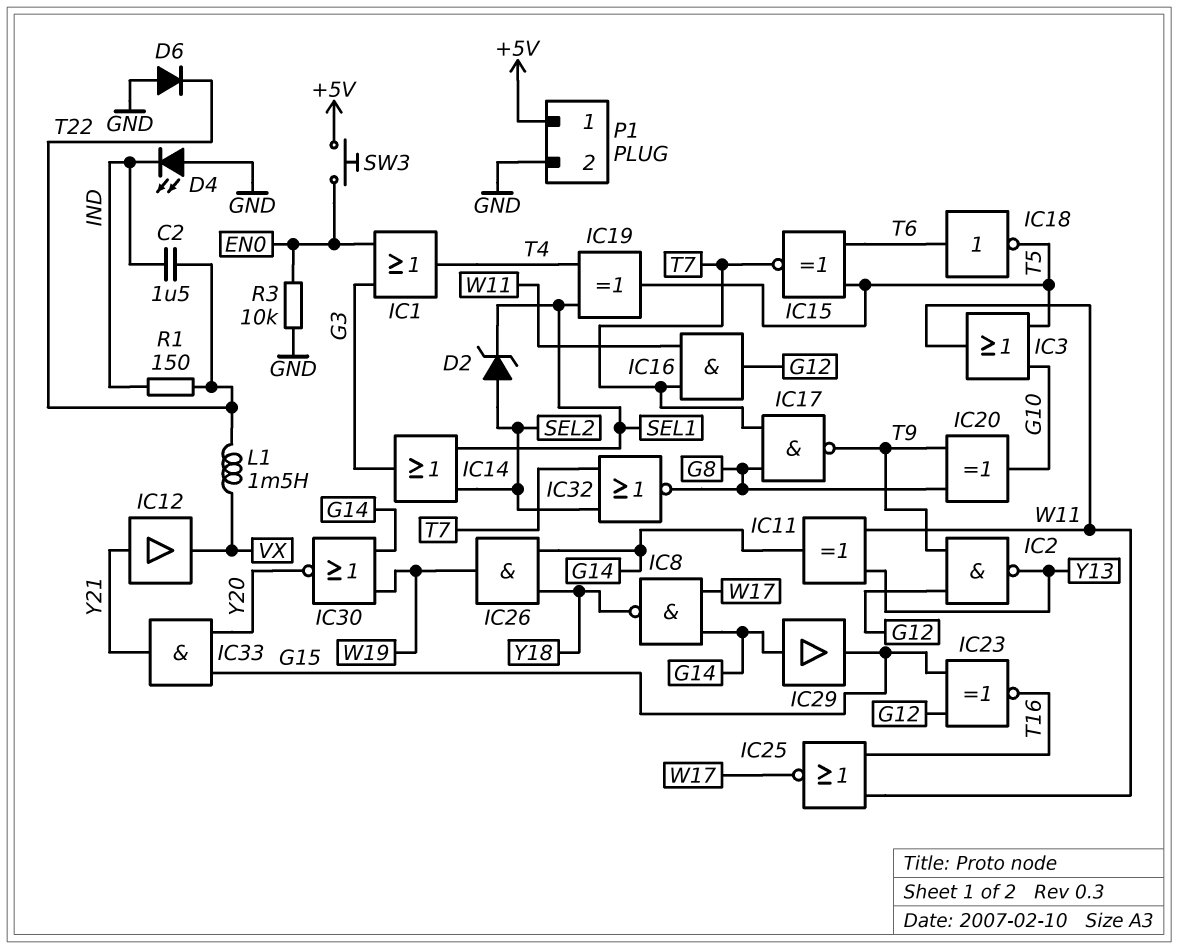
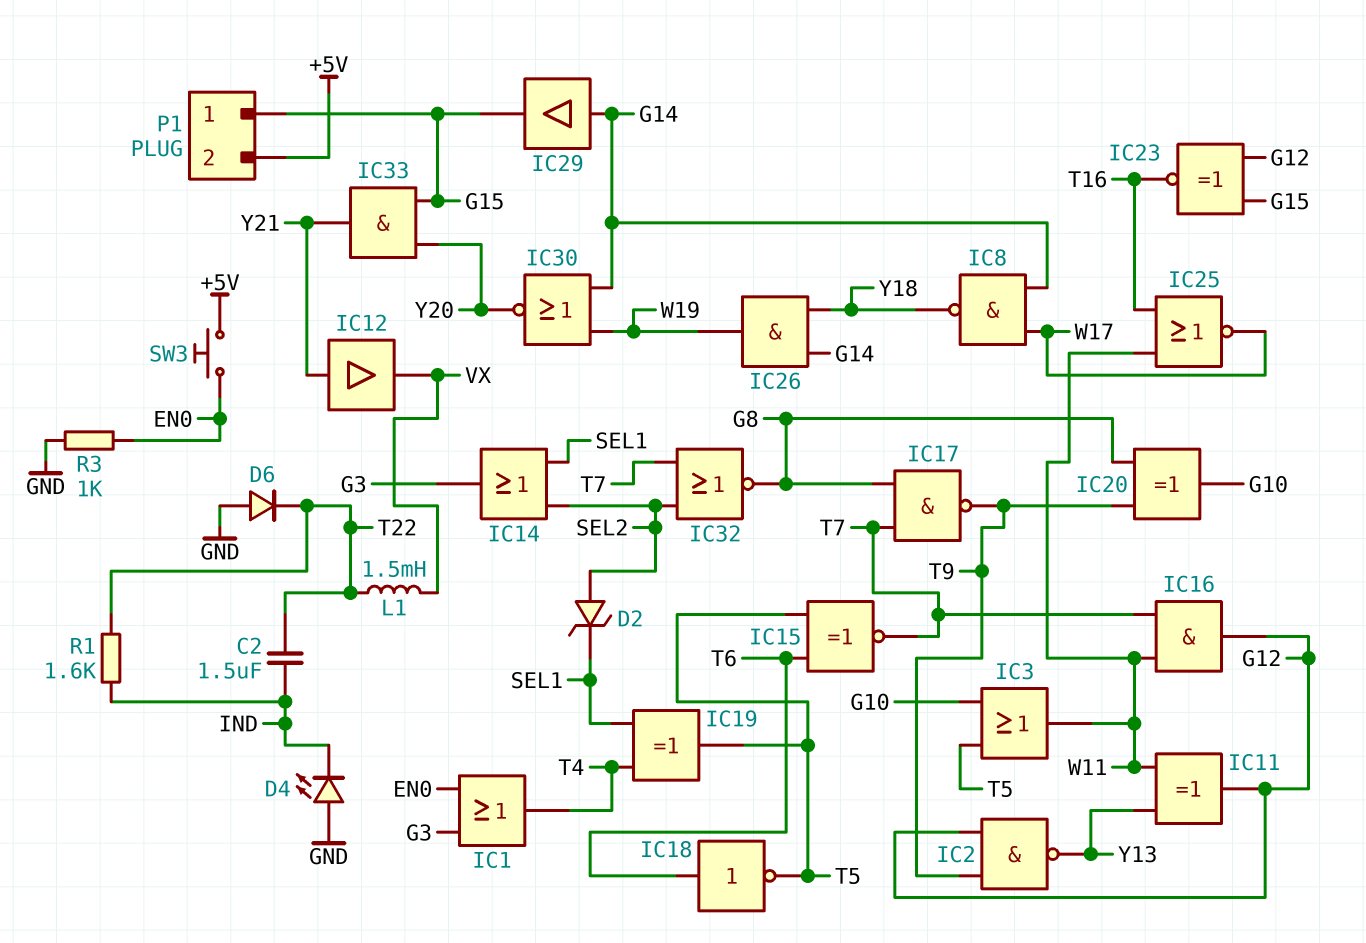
IC11: XOR (in W11, in Y13, out G14) -> XOR (in W11, in Y13, out G12)
P1 pin 1: +5V -> G15
P1 pin 2: GND -> +5V
R1: 150 (IND, T22) -> 1.6k (IND, T22)
R3: 10k (EN0, GND) -> 1k (EN0, GND)

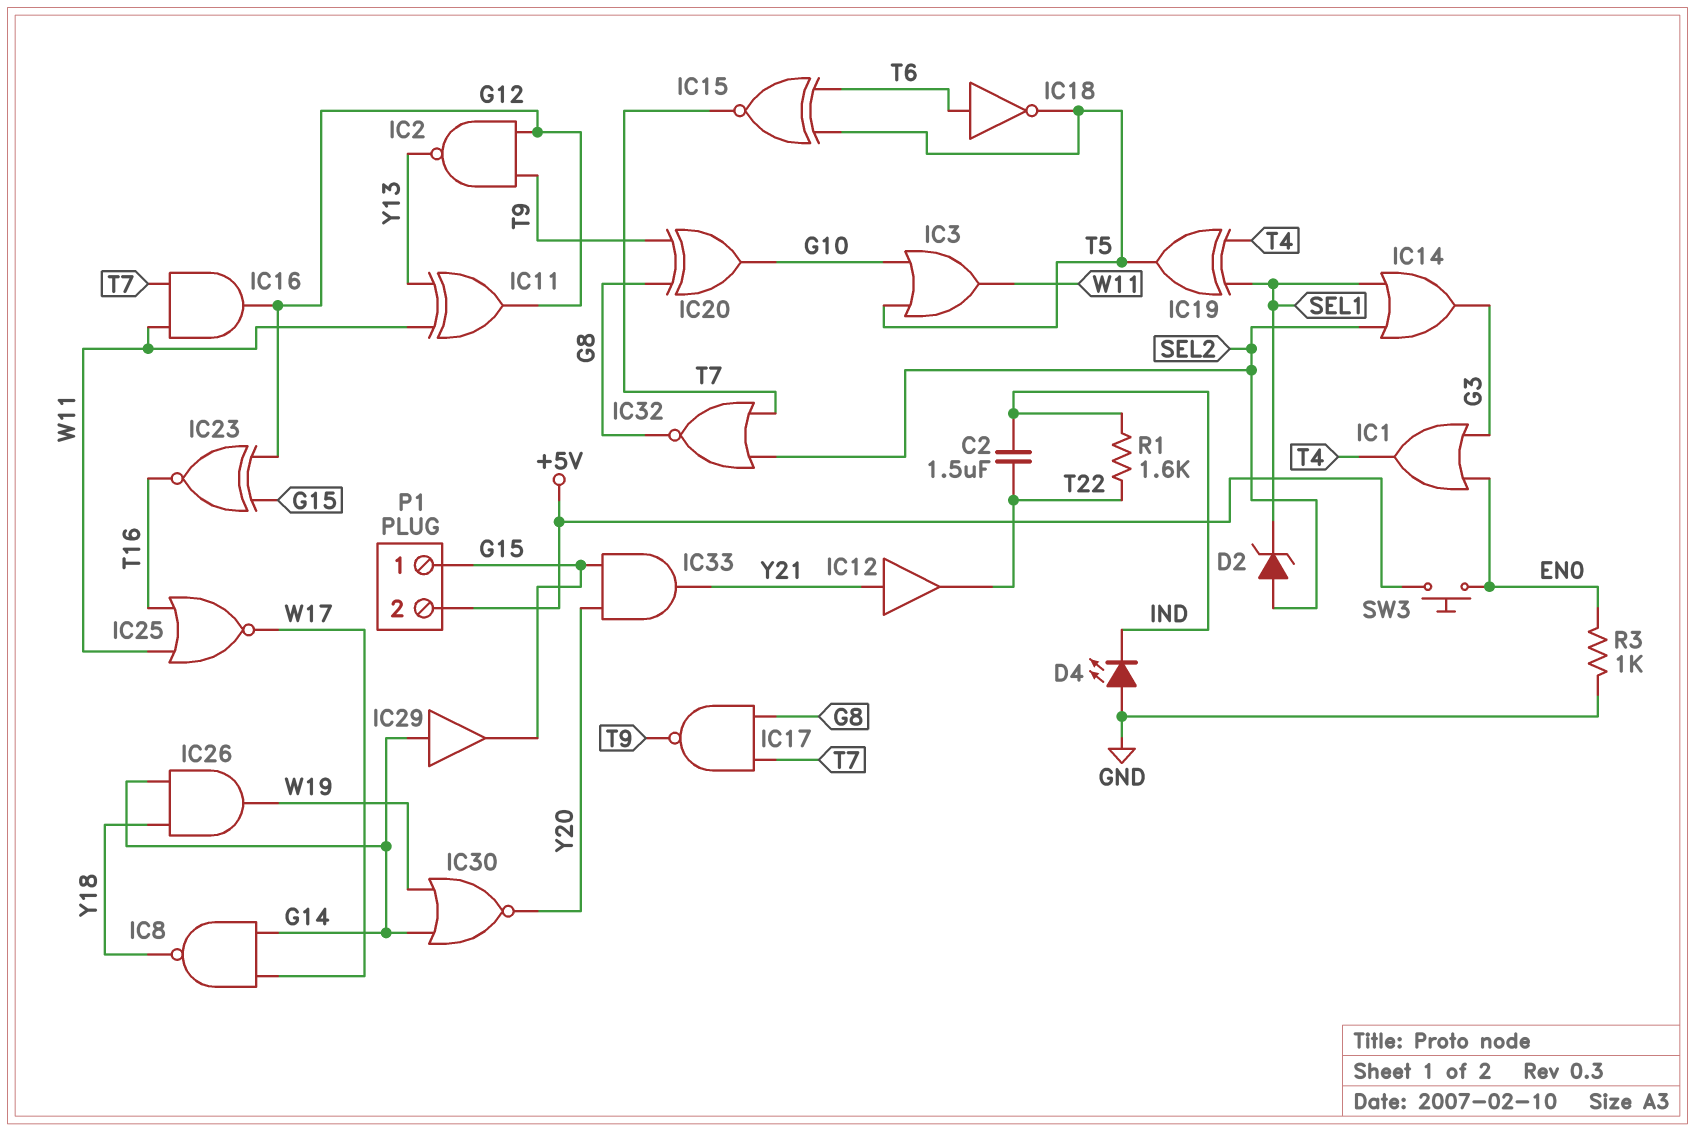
D6: diode (A GND, K T22) -> none
IC12: buffer (in Y21, out VX) -> buffer (in Y21, out T22)
L1: 1.5mH (T22, VX) -> none

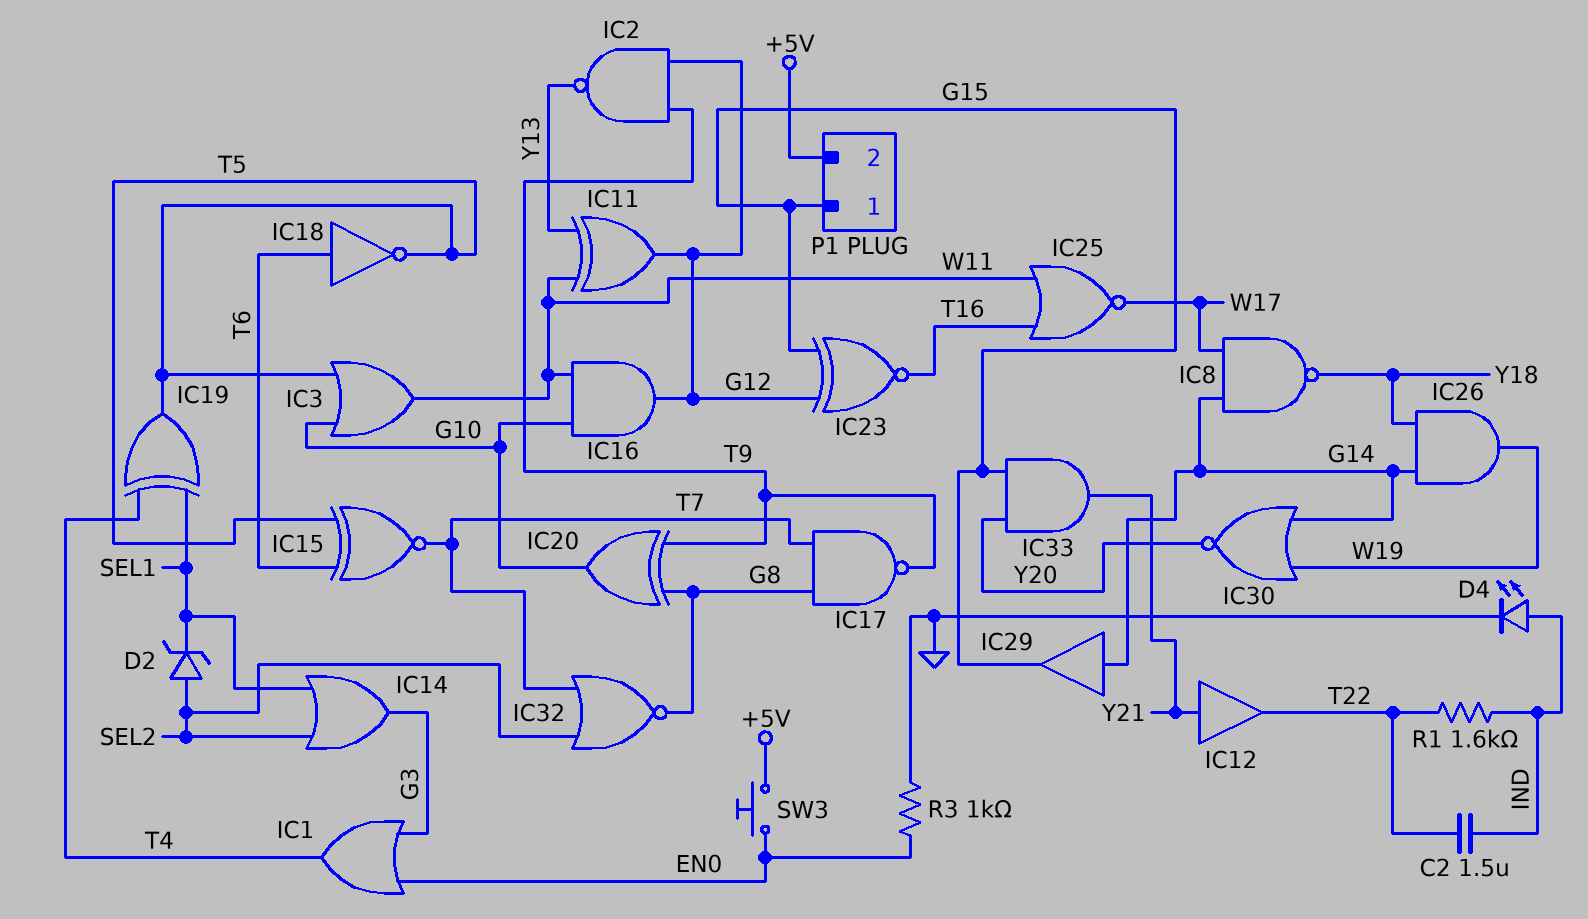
D4: LED (A GND, K IND) -> LED (A IND, K GND)
IC16: AND (in T7, in W11, out G12) -> AND (in G10, in W11, out G12)

